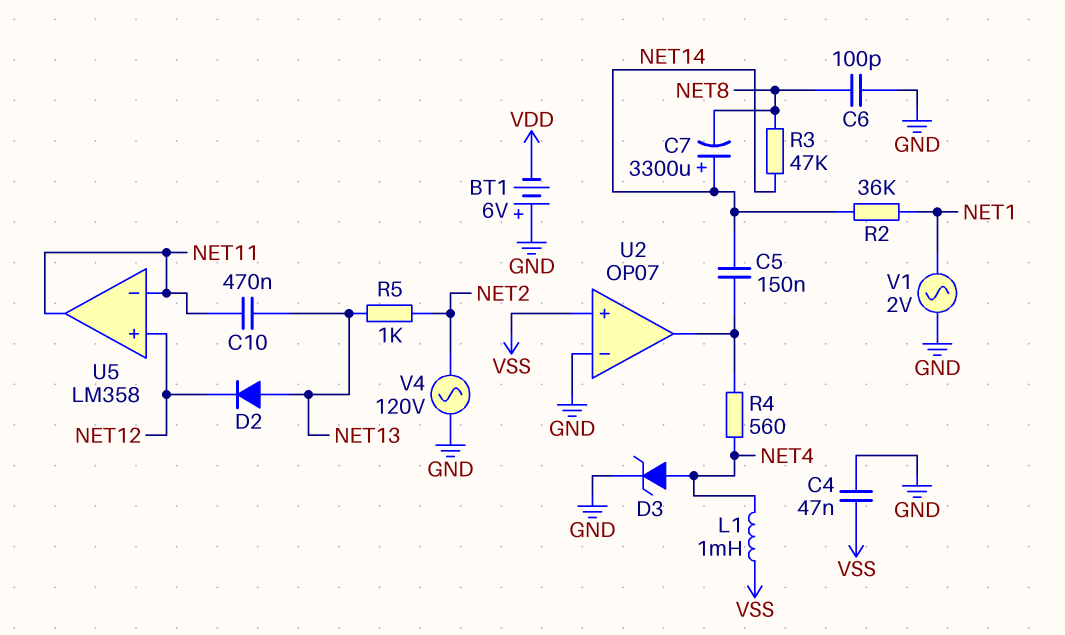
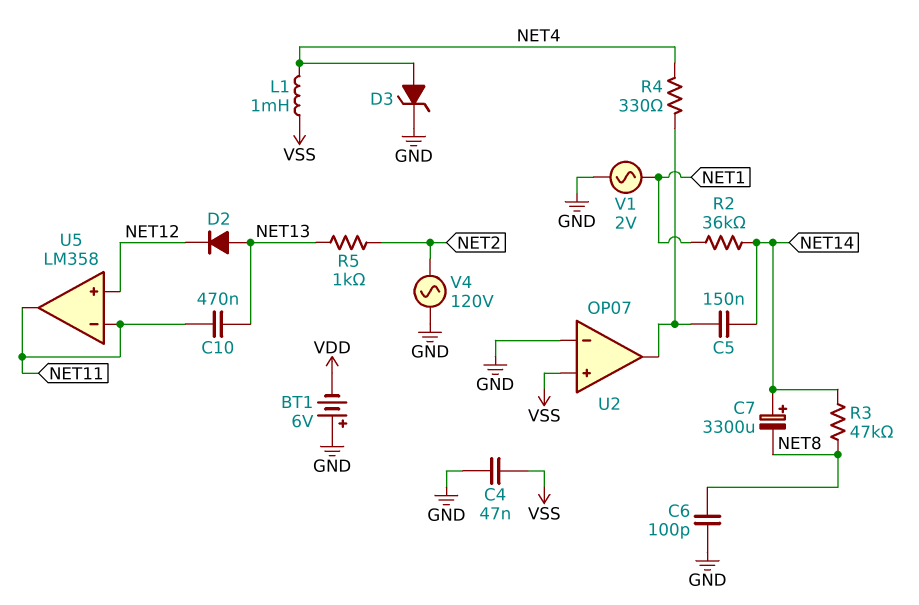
R4: 560 (NET4, U2/out) -> 330 (NET4, U2/out)

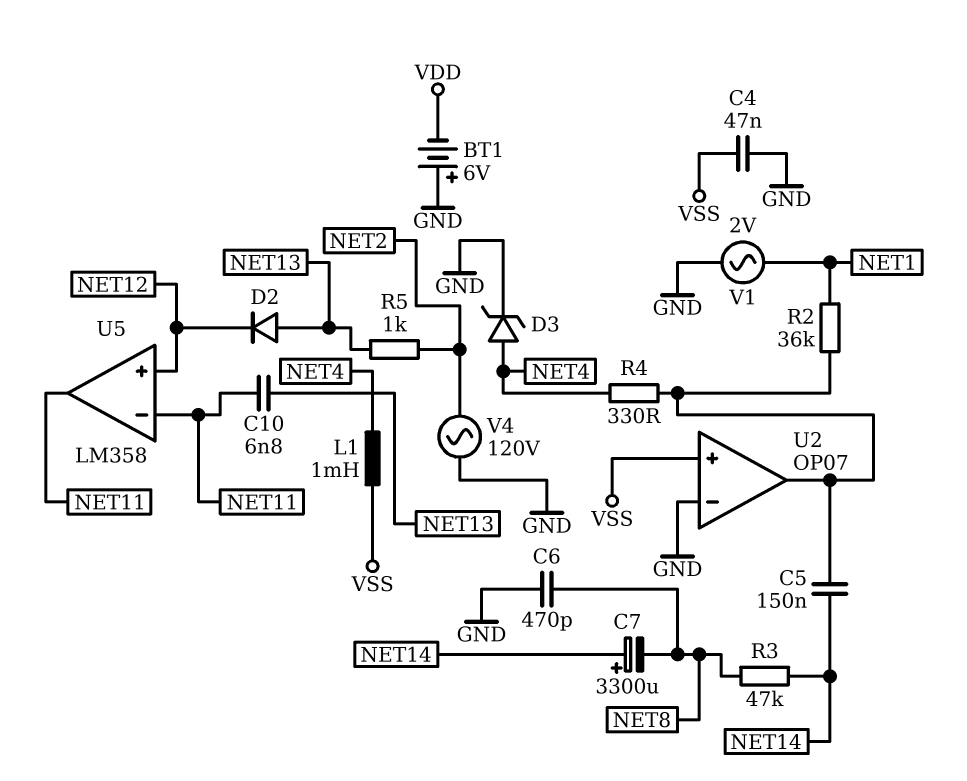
C6: 100pF (GND, NET8) -> 470pF (GND, NET8)
C10: 470nF (NET11, NET13) -> 6.8nF (NET11, NET13)
R2: 36k (NET1, NET14) -> 36k (NET1, U2/out)

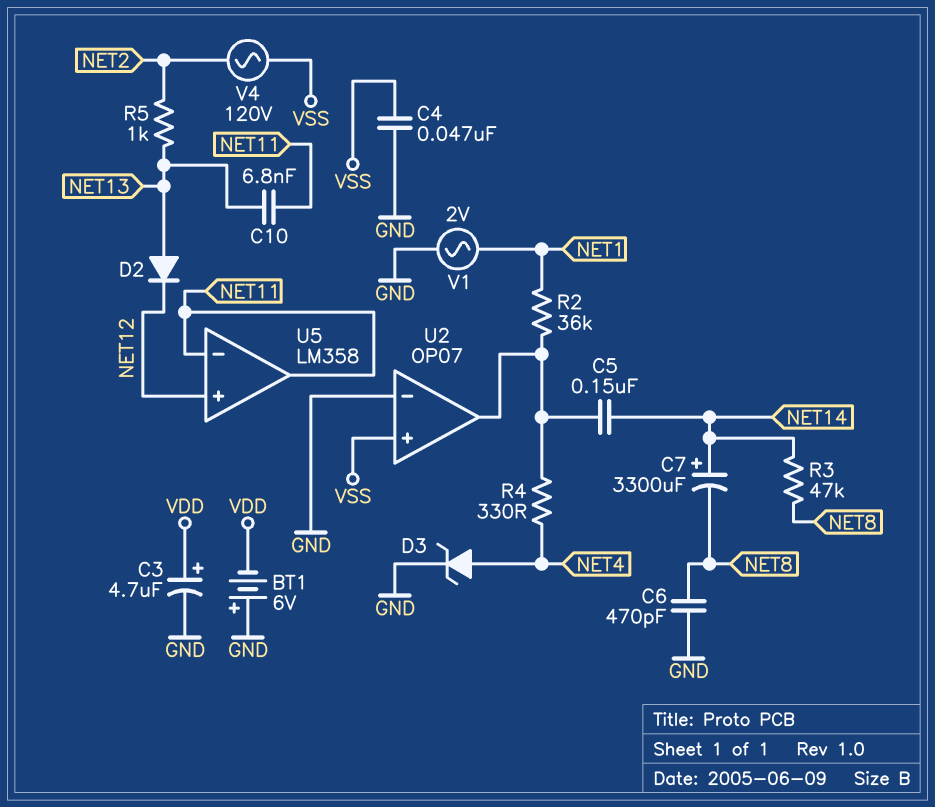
C3: none -> 4.7uF (plus VDD, minus GND)
L1: 1mH (NET4, VSS) -> none
V4: AC 120V (GND, NET2) -> AC 120V (NET2, VSS)

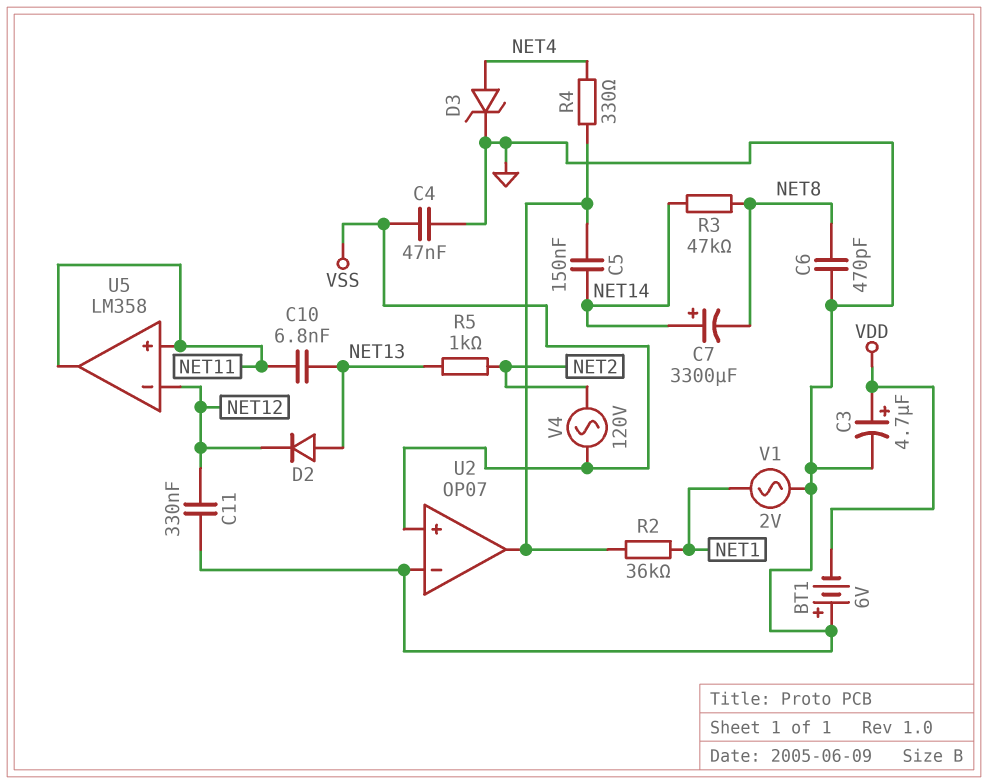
C11: none -> 330nF (GND, NET12)
U5 pin in+: NET12 -> NET11
U5 pin in-: NET11 -> NET12

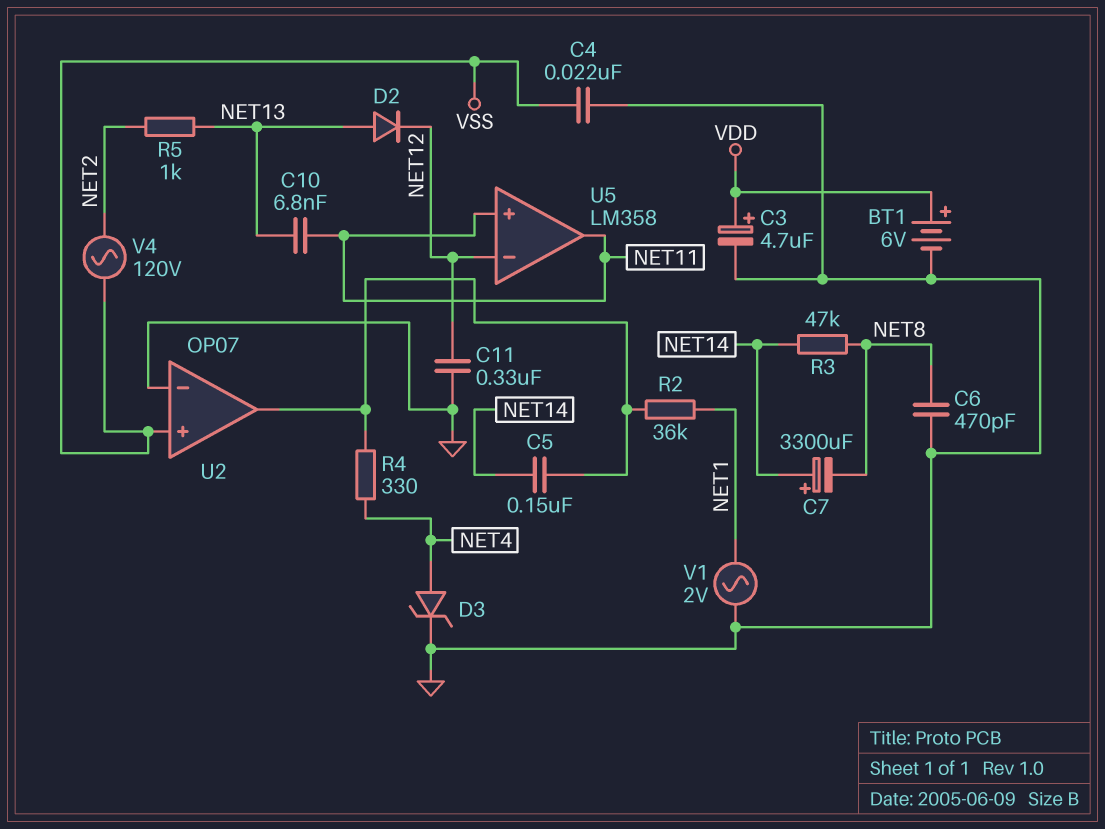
BT1: 6V (plus GND, minus VDD) -> 6V (plus VDD, minus GND)
C4: 47nF (GND, VSS) -> 22nF (GND, VSS)

